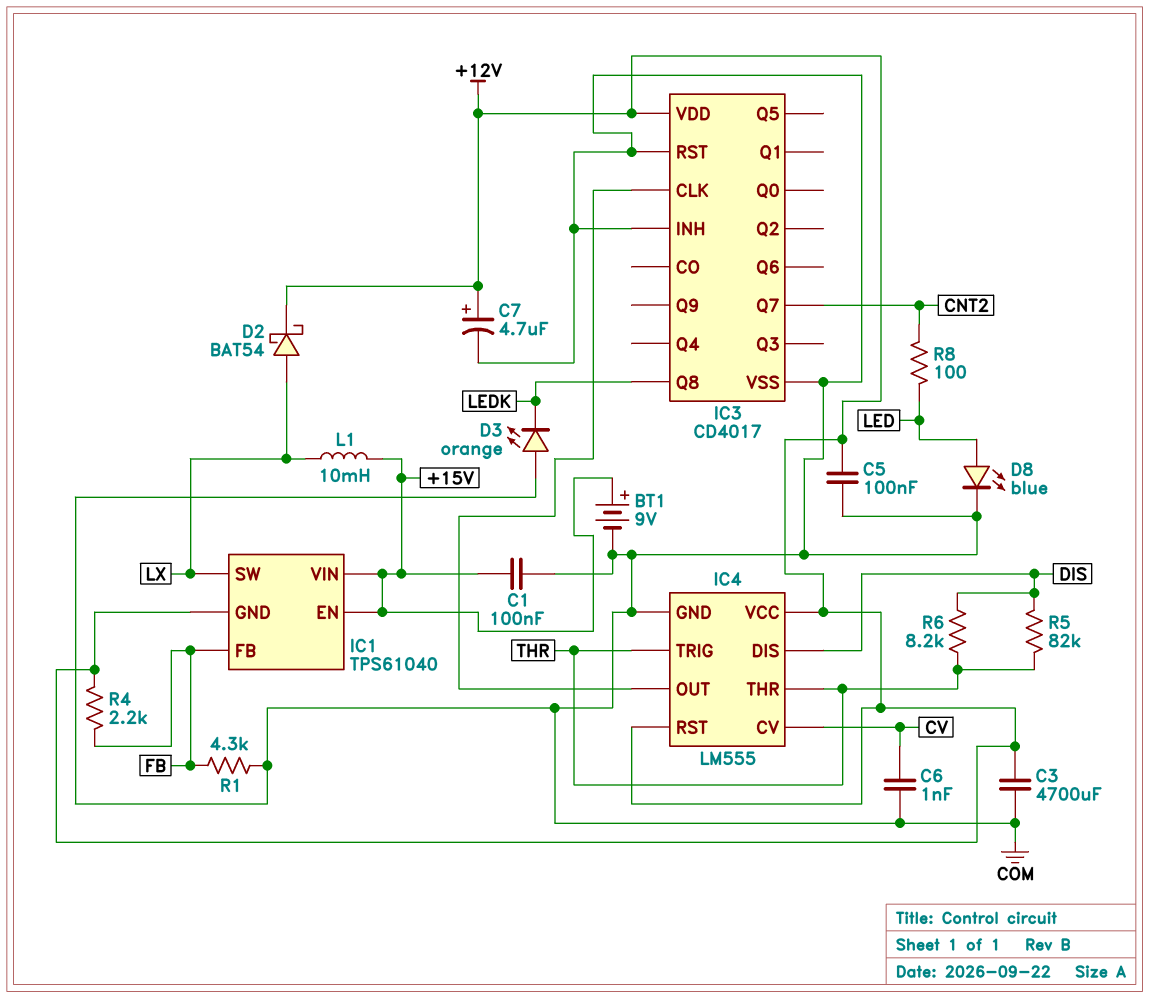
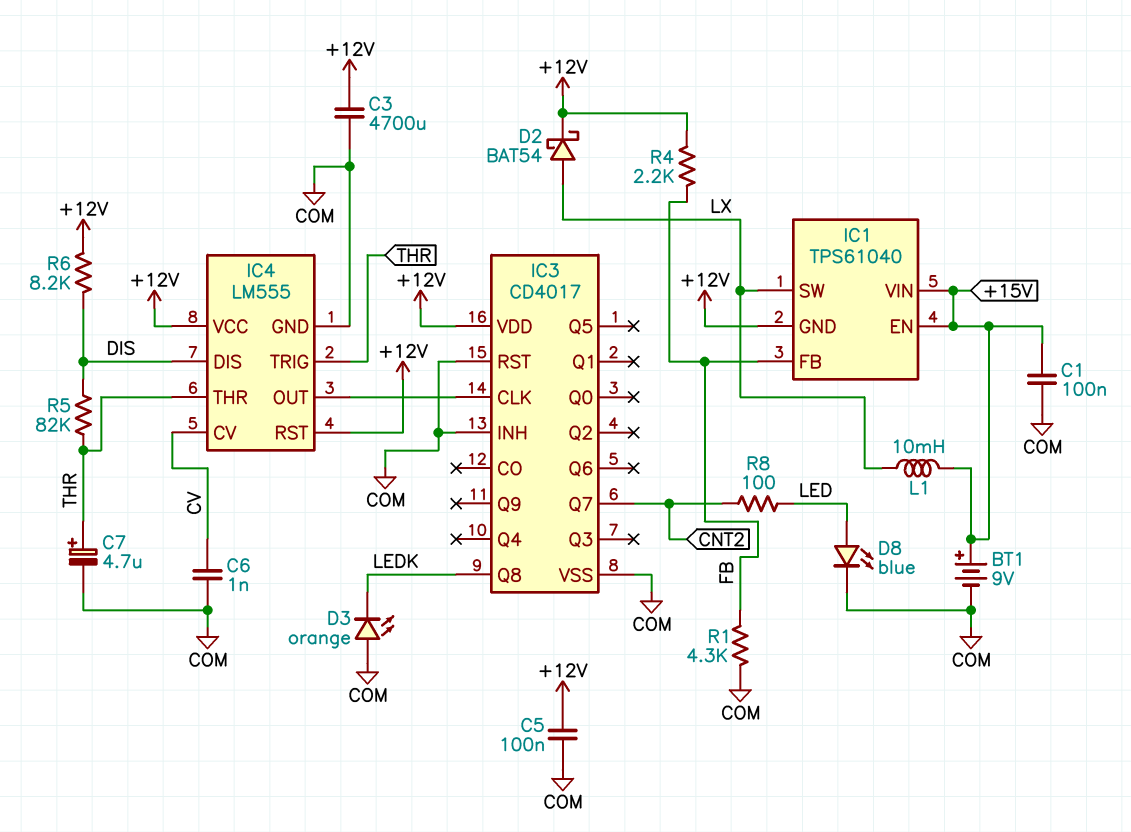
C7: 4.7uF (plus +12V, minus COM) -> 4.7uF (plus THR, minus COM)
R6: 8.2k (DIS, THR) -> 8.2k (+12V, DIS)

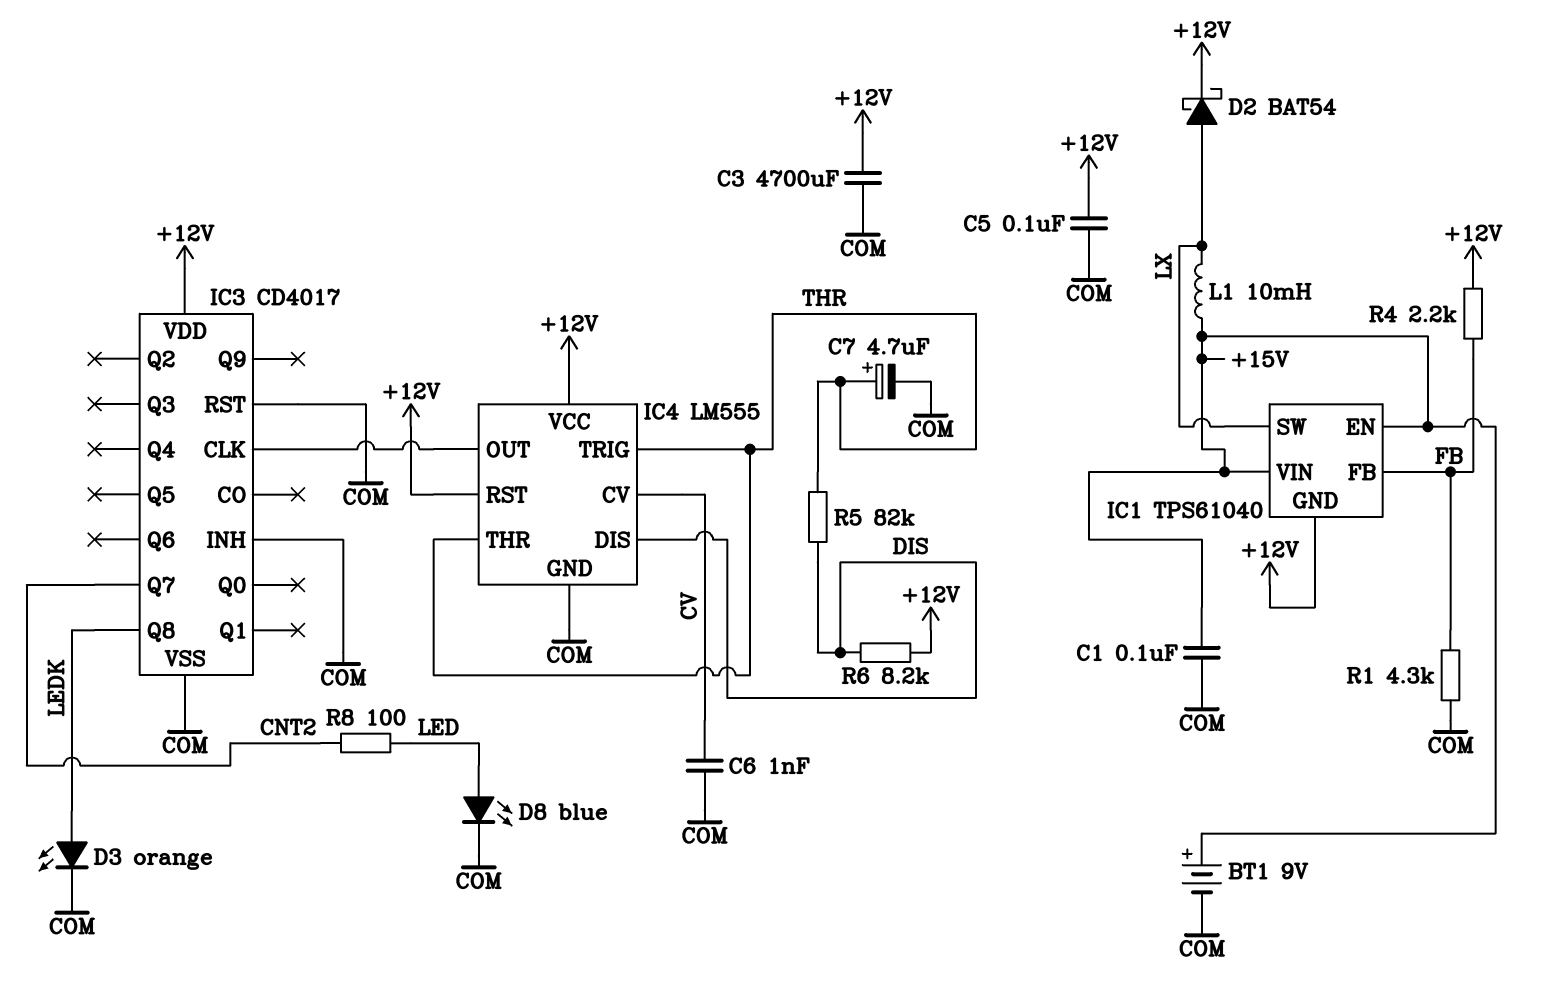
D3: LED orange (A COM, K LEDK) -> LED orange (A LEDK, K COM)

